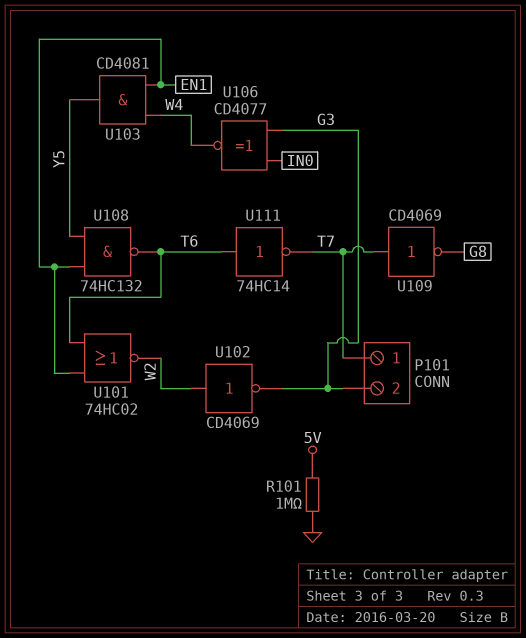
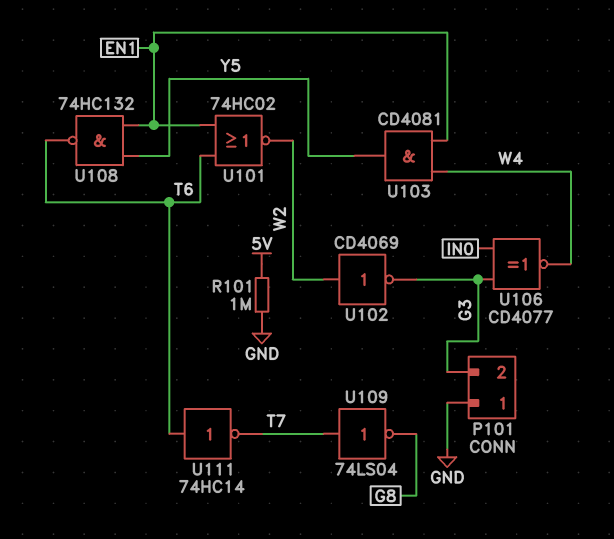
P101 pin 1: T7 -> GND
U109: NOT CD4069 (in T7, out G8) -> NOT 74LS04 (in T7, out G8)

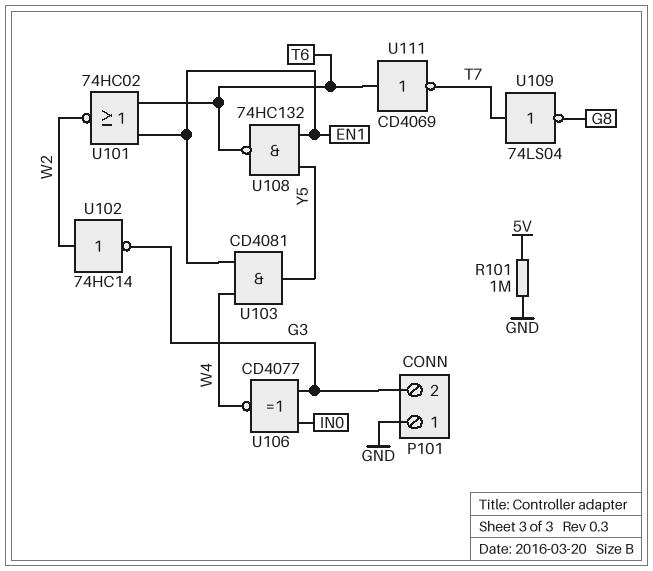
U102: NOT CD4069 (in W2, out G3) -> NOT 74HC14 (in W2, out G3)
U111: NOT 74HC14 (in T6, out T7) -> NOT CD4069 (in T6, out T7)

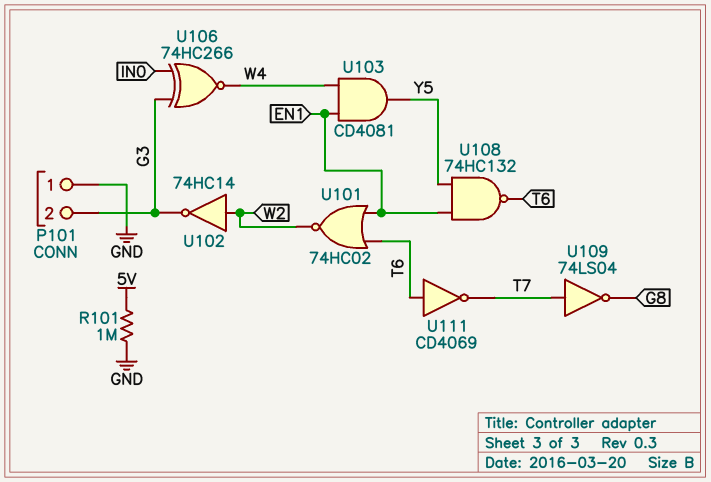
U106: XNOR CD4077 (in G3, in IN0, out W4) -> XNOR 74HC266 (in G3, in IN0, out W4)

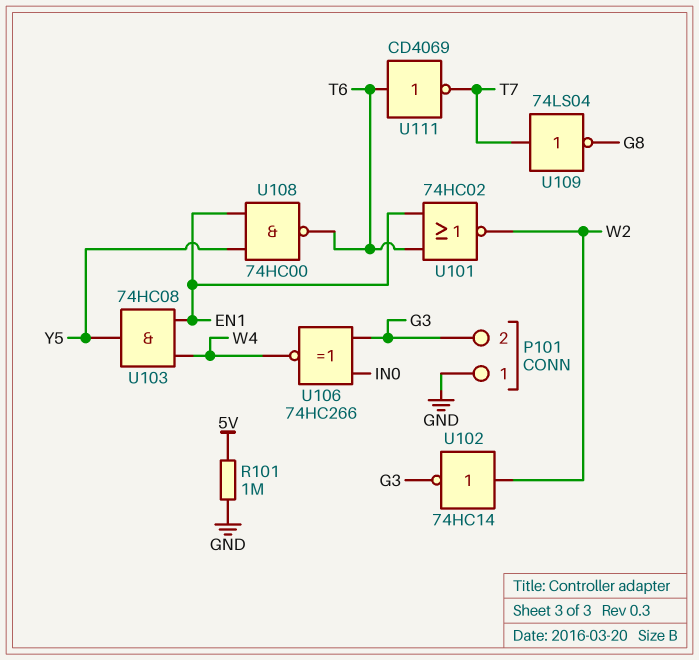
U103: AND CD4081 (in EN1, in W4, out Y5) -> AND 74HC08 (in EN1, in W4, out Y5)
U108: NAND 74HC132 (in EN1, in Y5, out T6) -> NAND 74HC00 (in EN1, in Y5, out T6)

